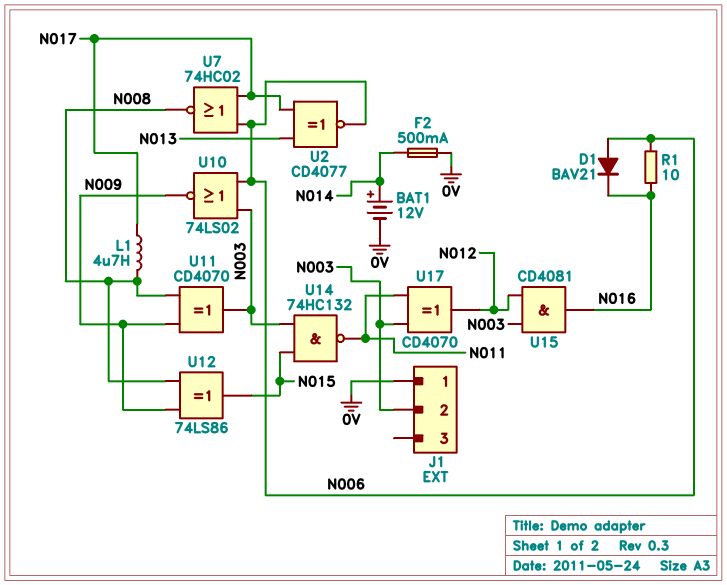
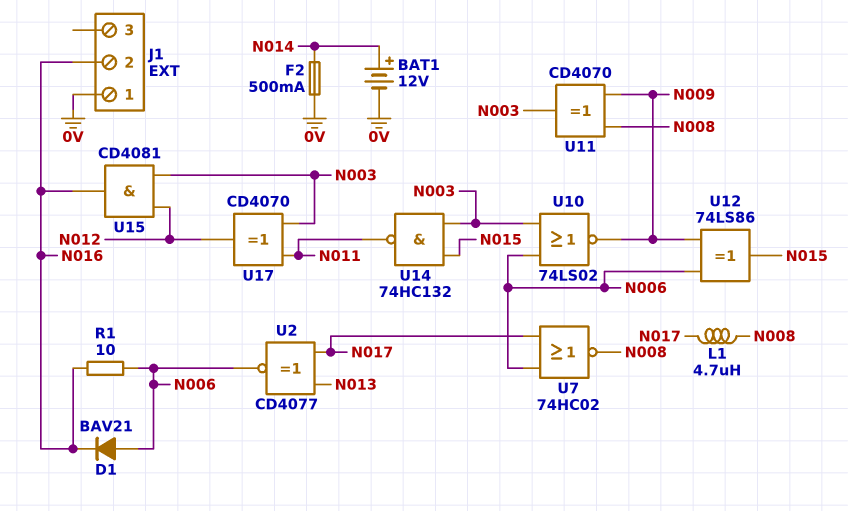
J1 pin 2: N003 -> N016
U12: XOR 74LS86 (in N008, in N009, out N015) -> XOR 74LS86 (in N006, in N009, out N015)

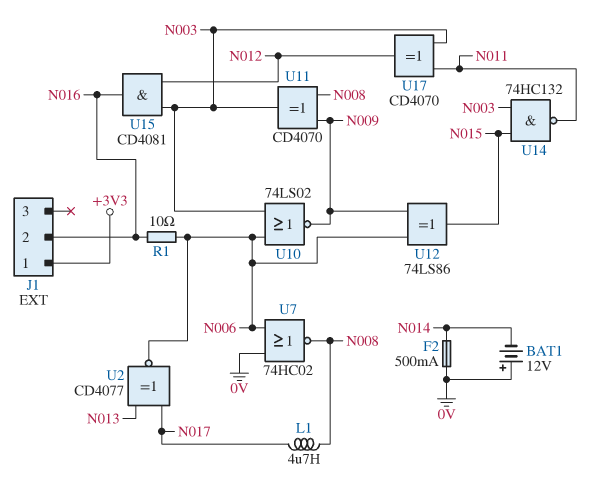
BAT1: 12V (plus N014, minus 0V) -> 12V (plus 0V, minus N014)
D1: diode BAV21 (A N006, K N016) -> none
J1 pin 1: 0V -> +3V3
U7: NOR 74HC02 (in N006, in N017, out N008) -> NOR 74HC02 (in 0V, in N006, out N008)

